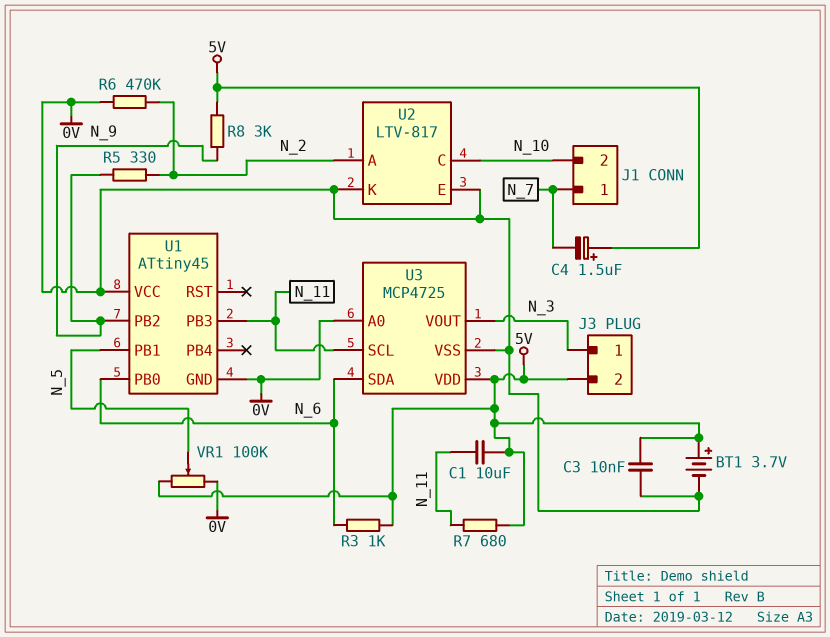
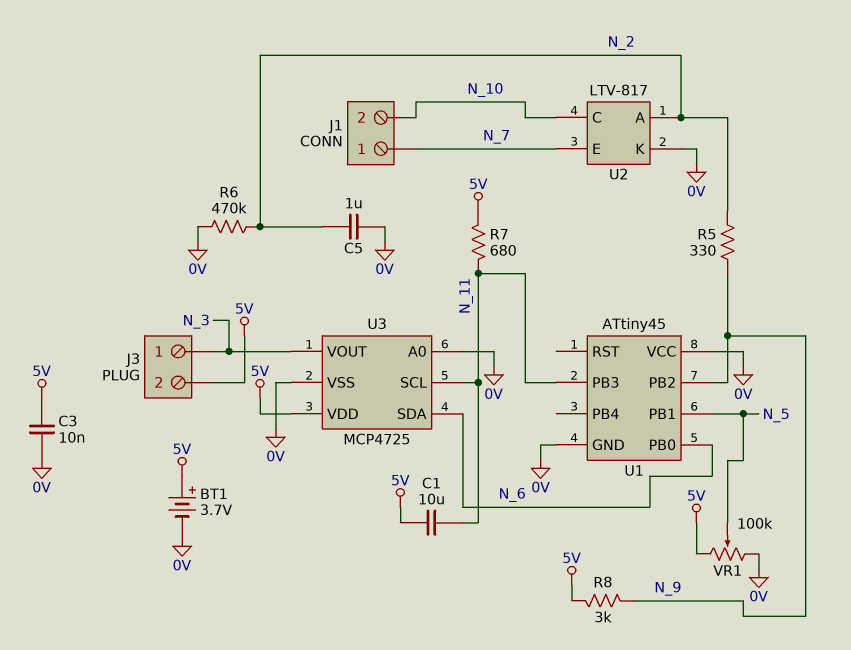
C4: 1.5uF (plus 5V, minus N_7) -> none
C5: none -> 1uF (0V, N_2)
R3: 1k (5V, N_6) -> none
U2 pin E: 0V -> N_7

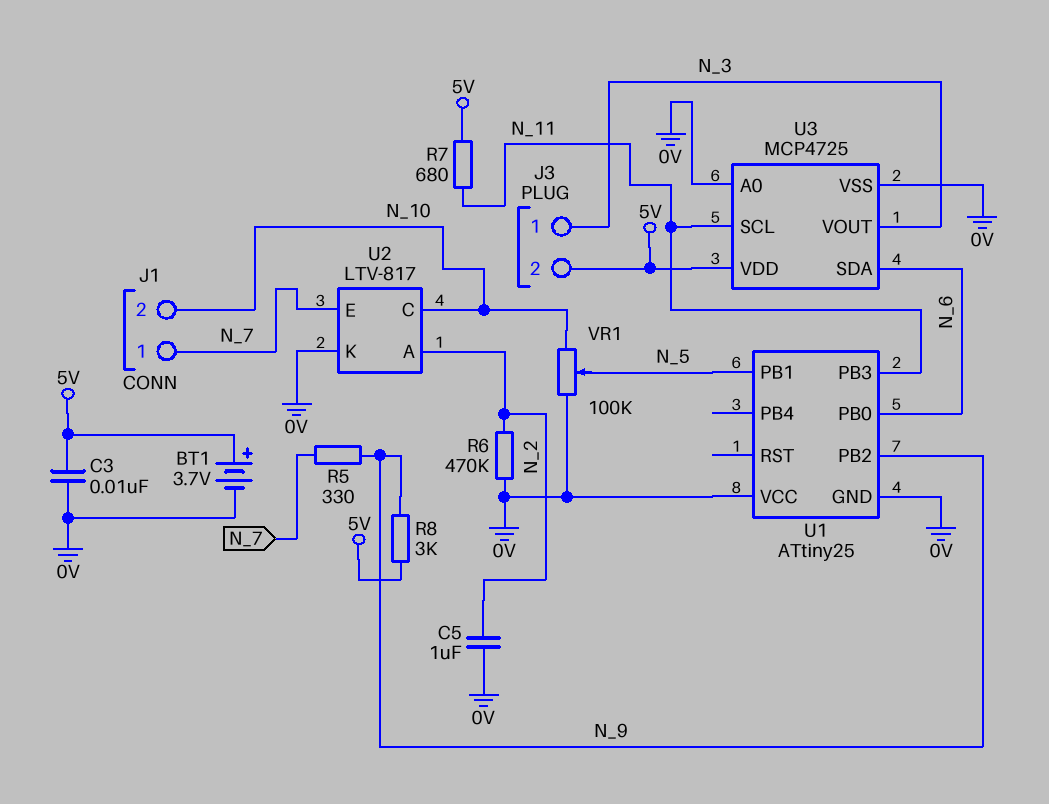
C1: 10uF (5V, N_11) -> none
R5: 330 (N_2, N_9) -> 330 (N_7, N_9)
U1: ATtiny45 -> ATtiny25
VR1: 100k (0V, 5V, wiper N_5) -> 100k (0V, N_10, wiper N_5)

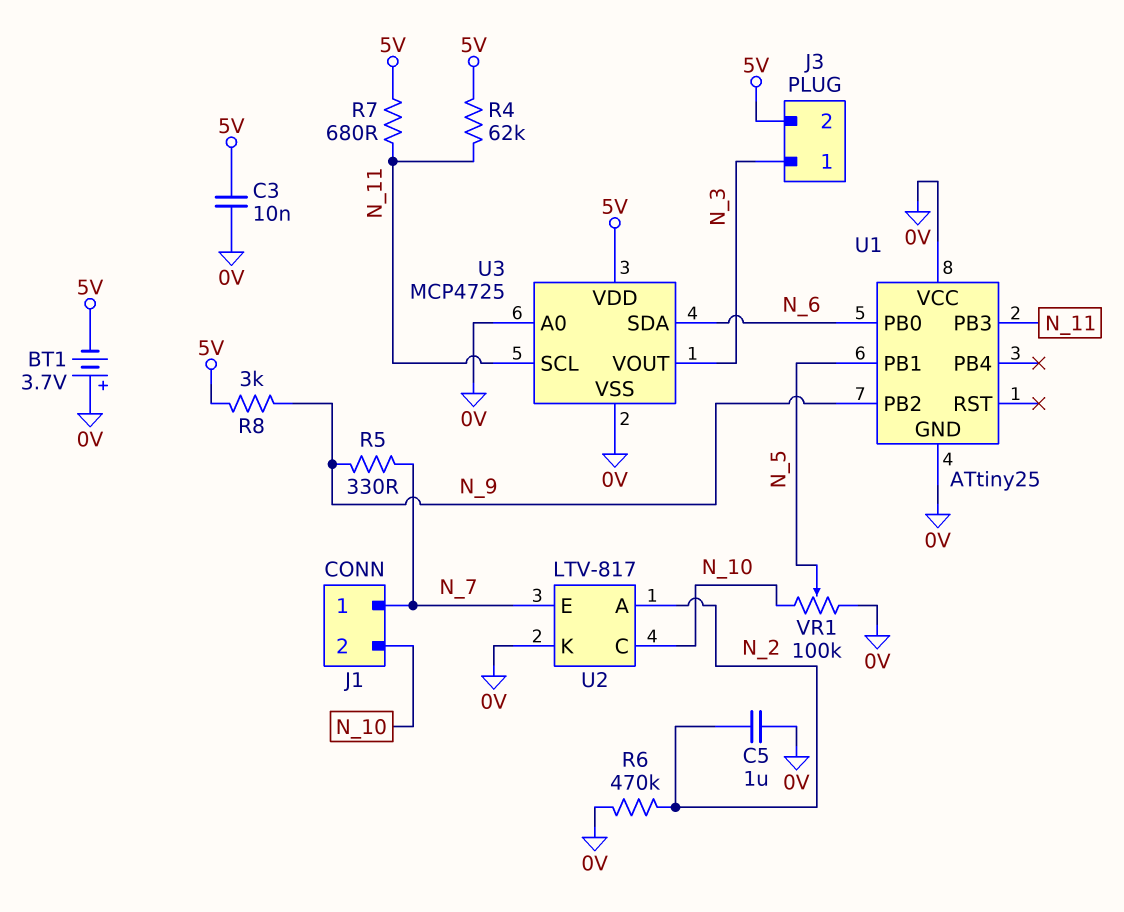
BT1: 3.7V (plus 5V, minus 0V) -> 3.7V (plus 0V, minus 5V)
R4: none -> 62k (5V, N_11)

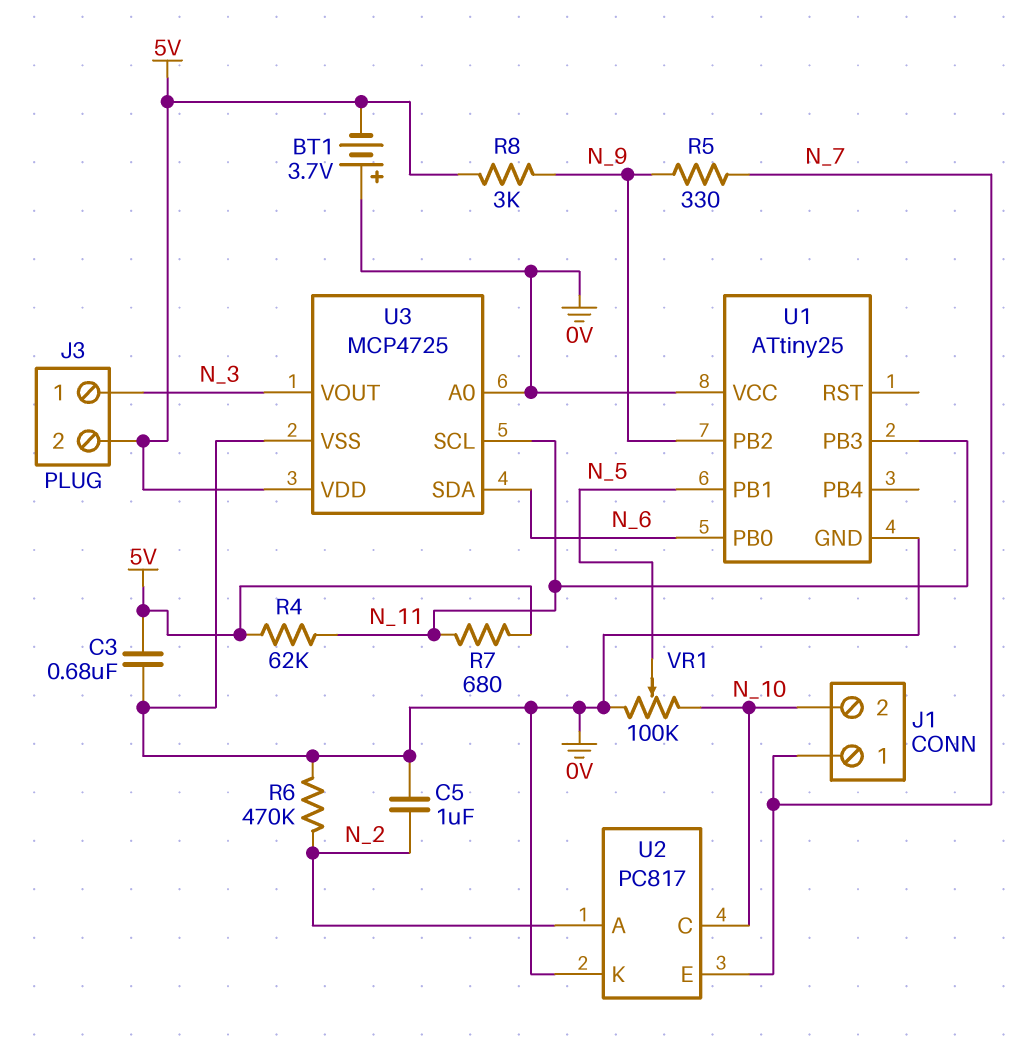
C3: 10nF (0V, 5V) -> 680nF (0V, 5V)
U2: LTV-817 -> PC817

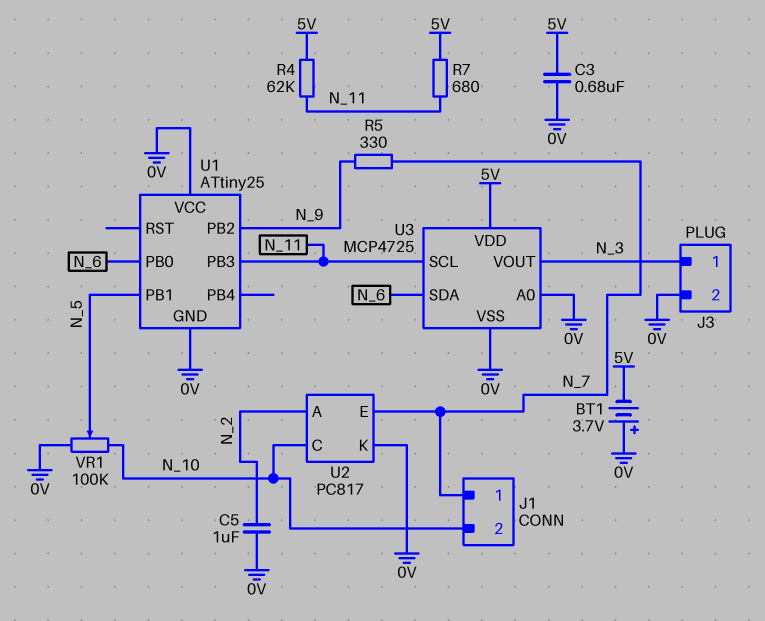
J3 pin 2: 5V -> 0V
R6: 470k (0V, N_2) -> none
R8: 3k (5V, N_9) -> none

